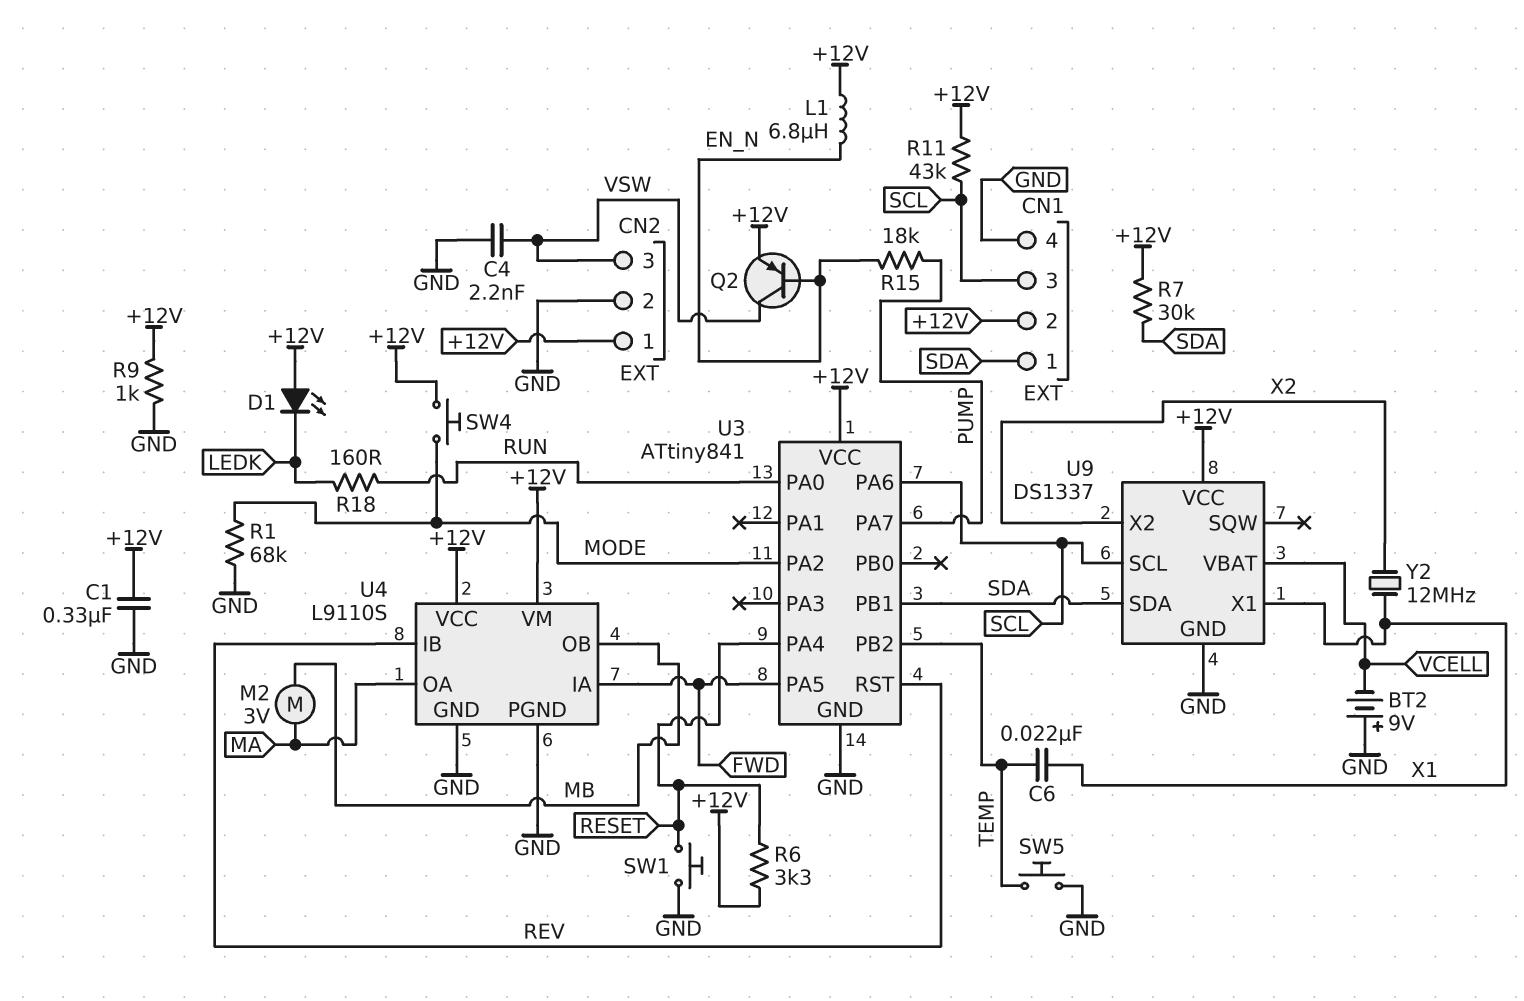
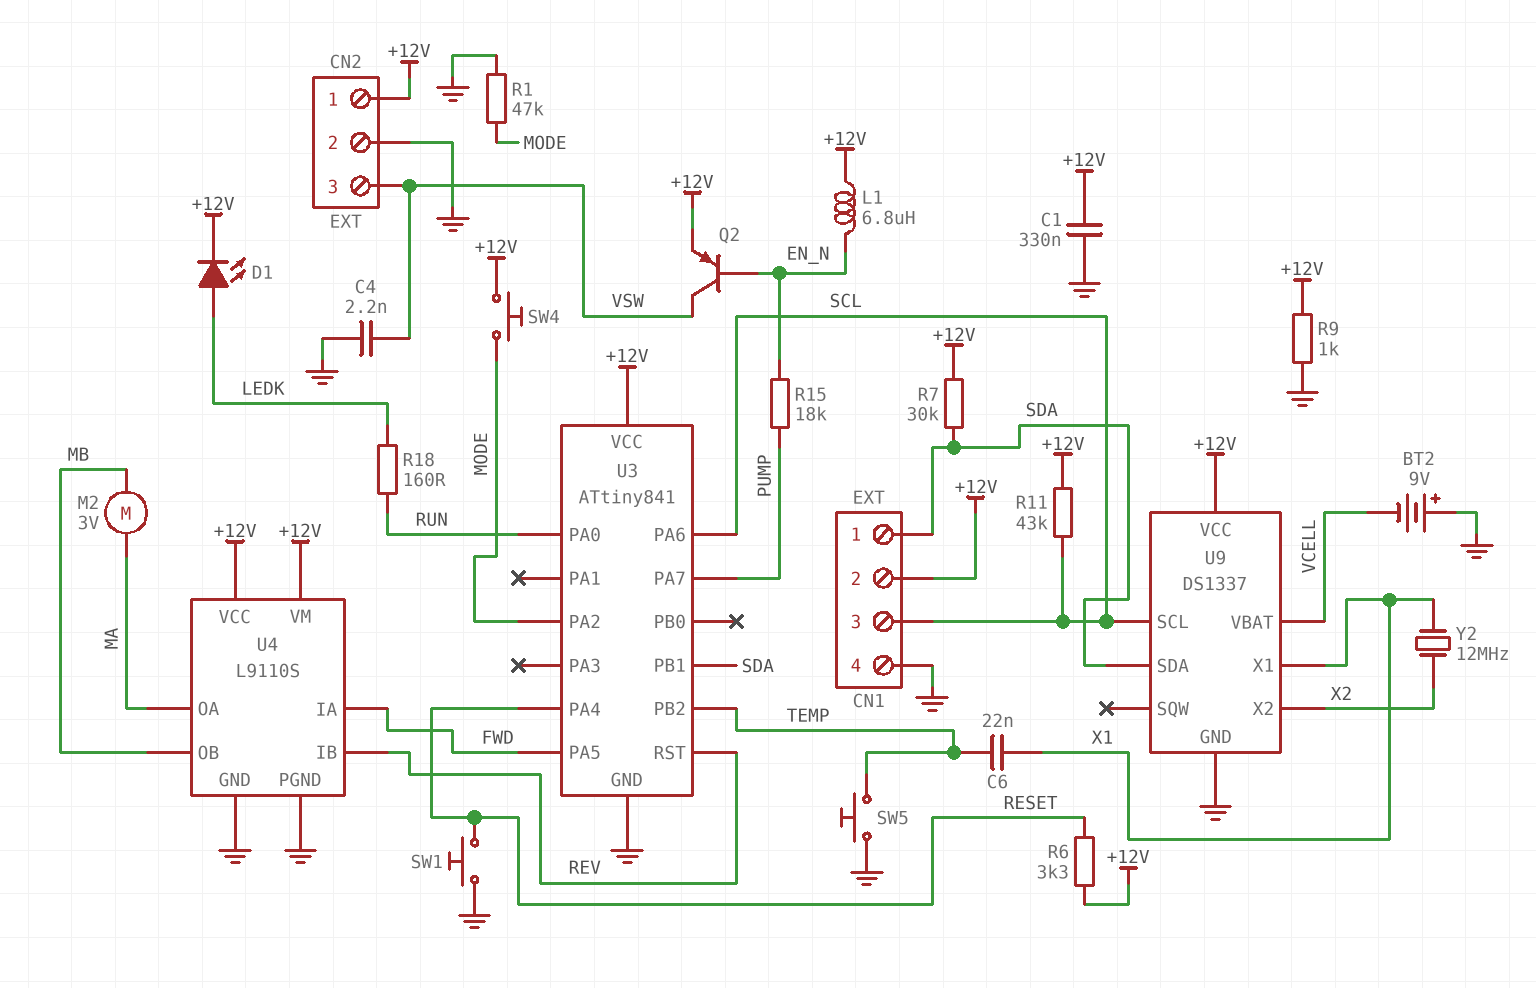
D1: LED (A +12V, K LEDK) -> LED (A LEDK, K +12V)
R1: 68k (GND, MODE) -> 47k (GND, MODE)

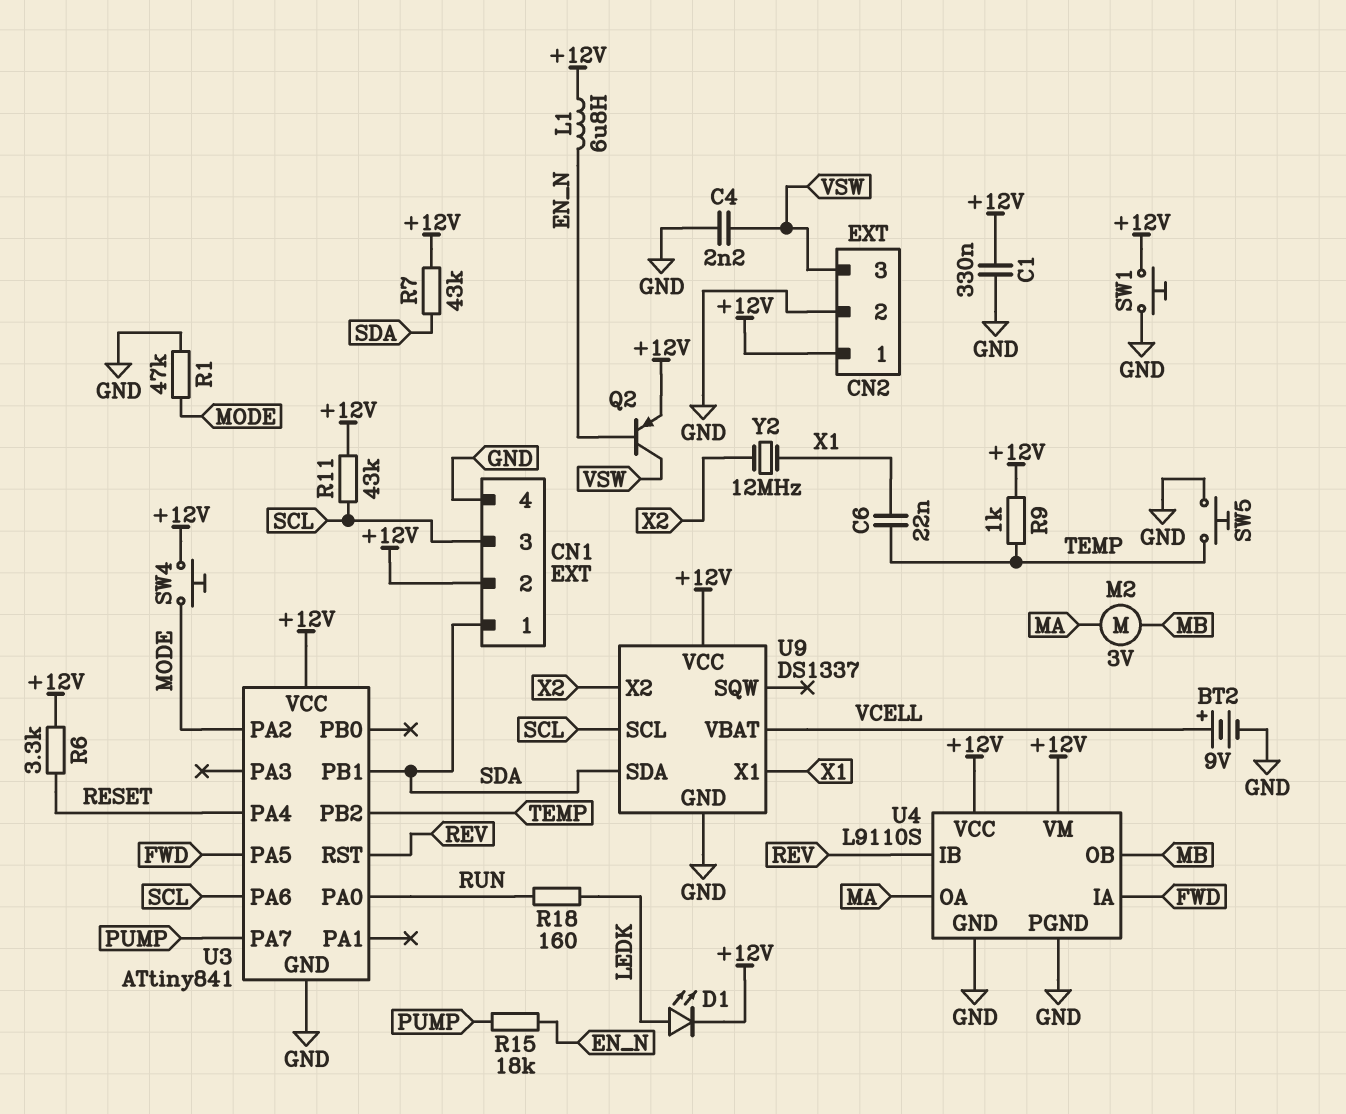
BT2: 9V (plus GND, minus VCELL) -> 9V (plus VCELL, minus GND)
R7: 30k (+12V, SDA) -> 43k (+12V, SDA)
R9: 1k (+12V, GND) -> 1k (+12V, TEMP)
SW1: button (GND, RESET) -> button (+12V, GND)

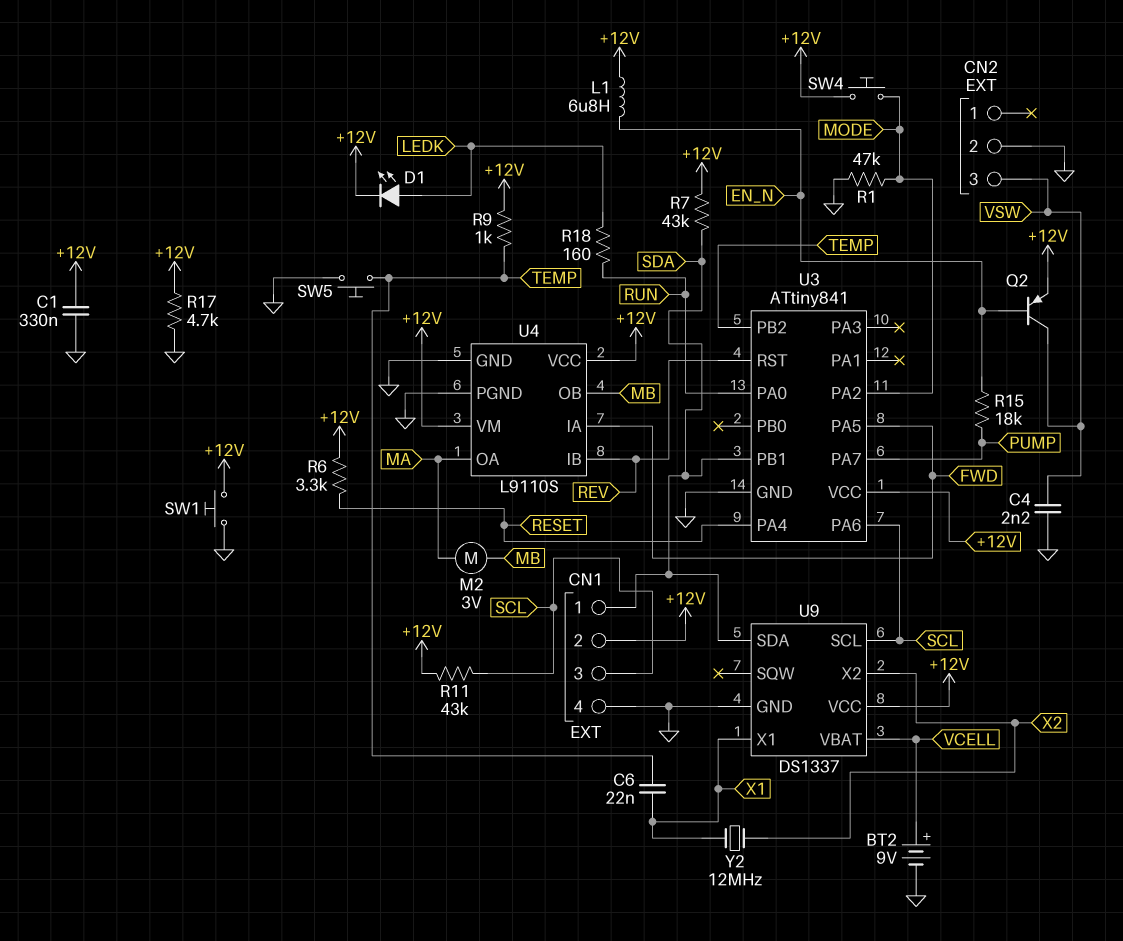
CN2 pin 1: +12V -> none
R17: none -> 4.7k (+12V, GND)

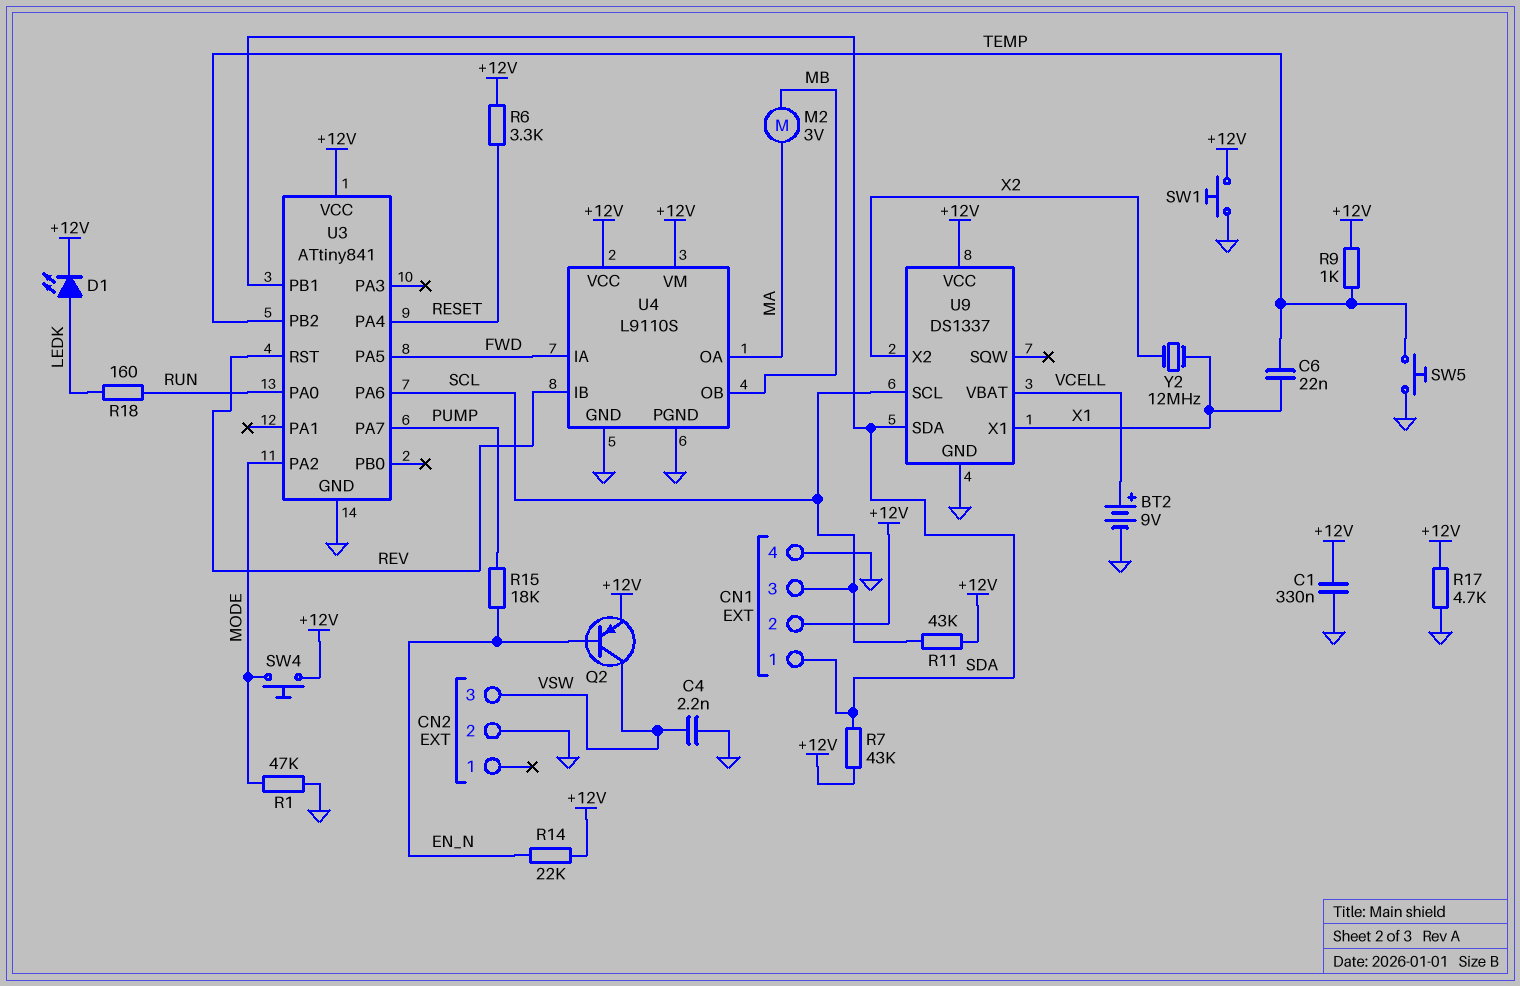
L1: 6.8uH (+12V, EN_N) -> none
R14: none -> 22k (+12V, EN_N)

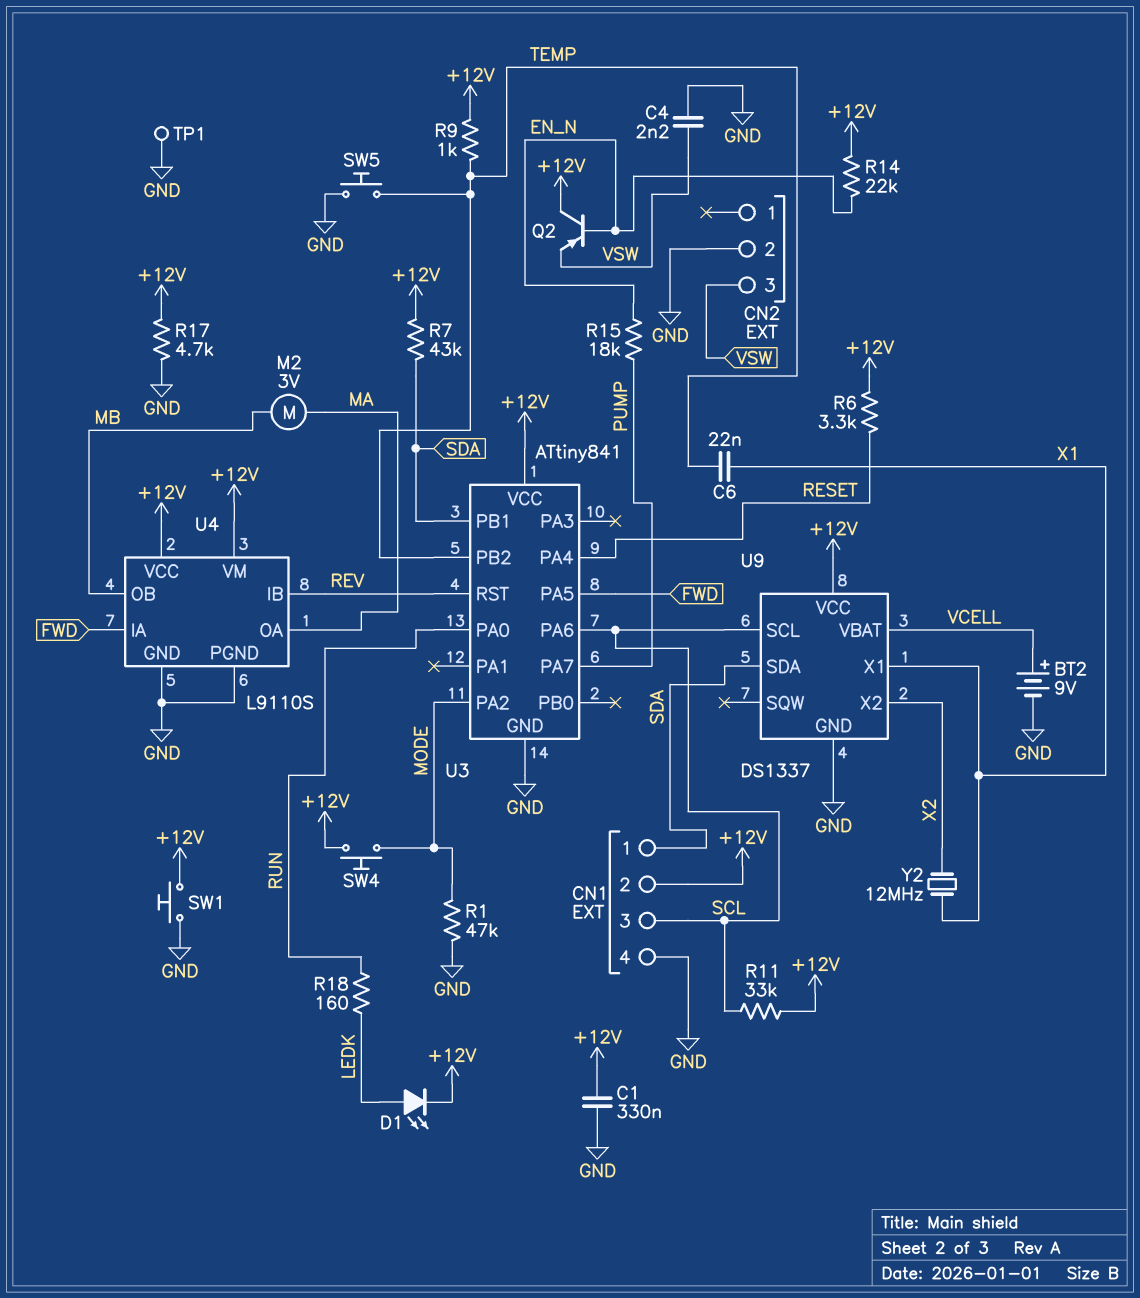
Q2: PNP (B EN_N, C VSW, E +12V) -> PNP (B EN_N, C +12V, E VSW)
R11: 43k (+12V, SCL) -> 33k (+12V, SCL)
TP1: none -> test point (GND)

